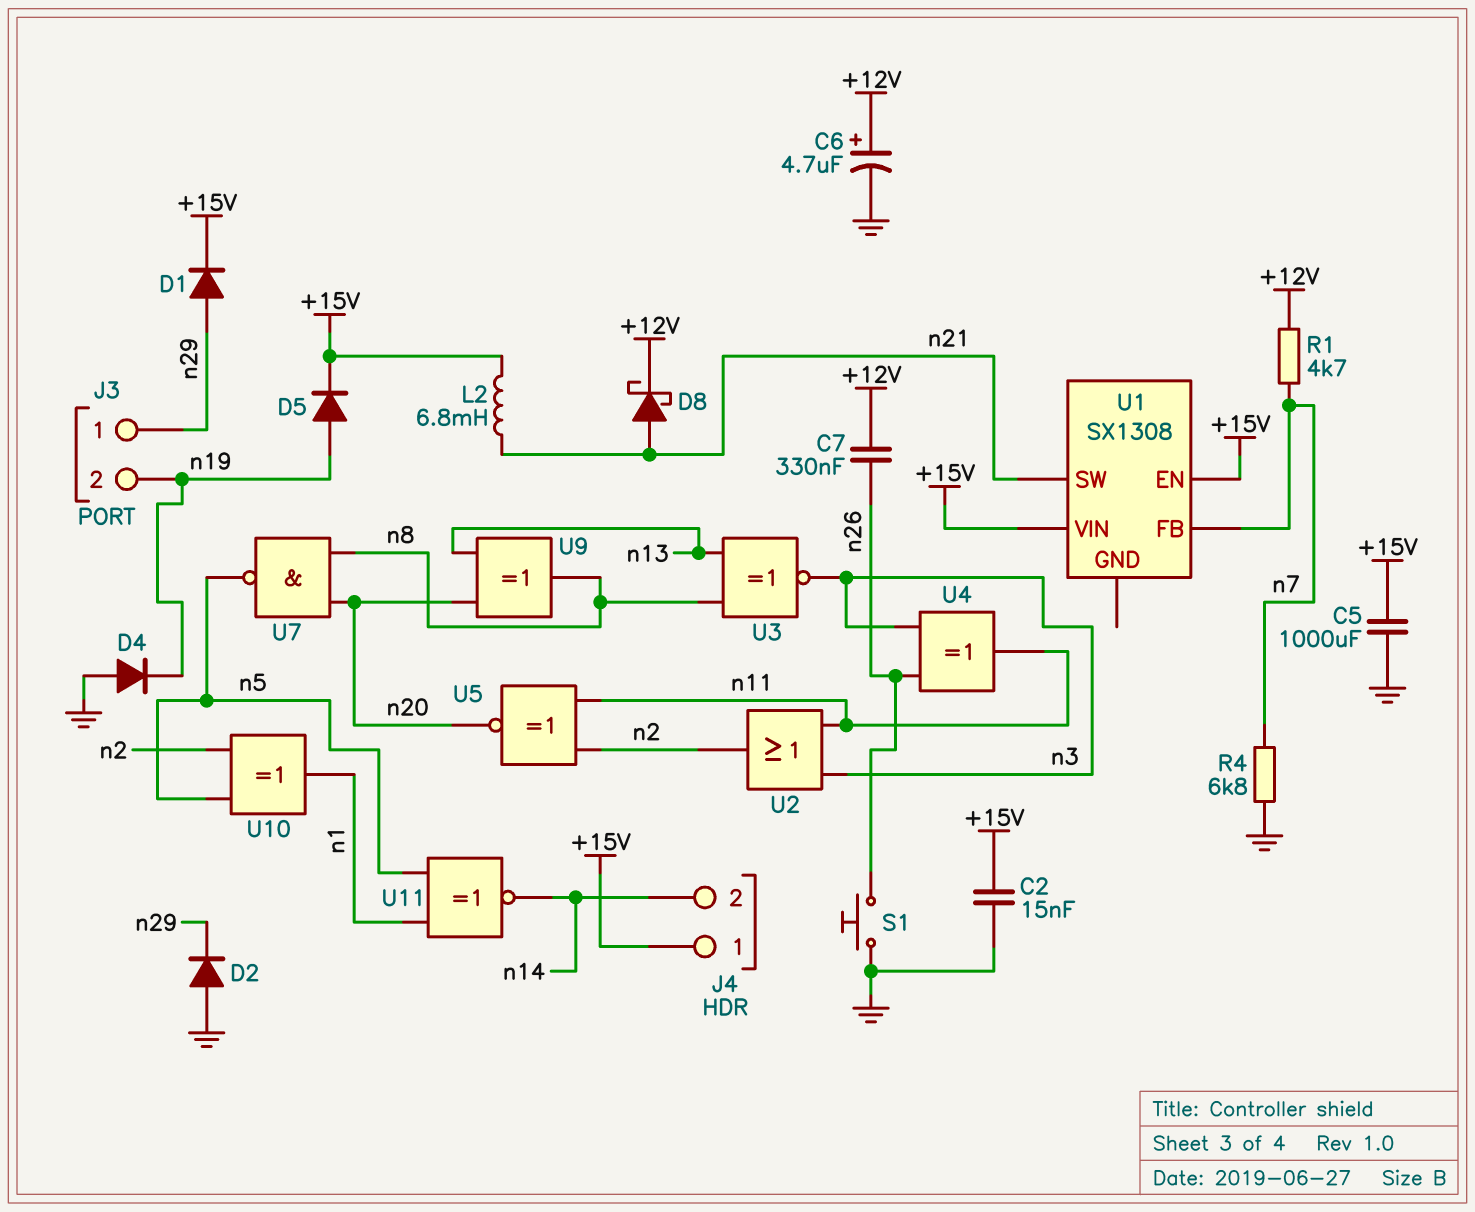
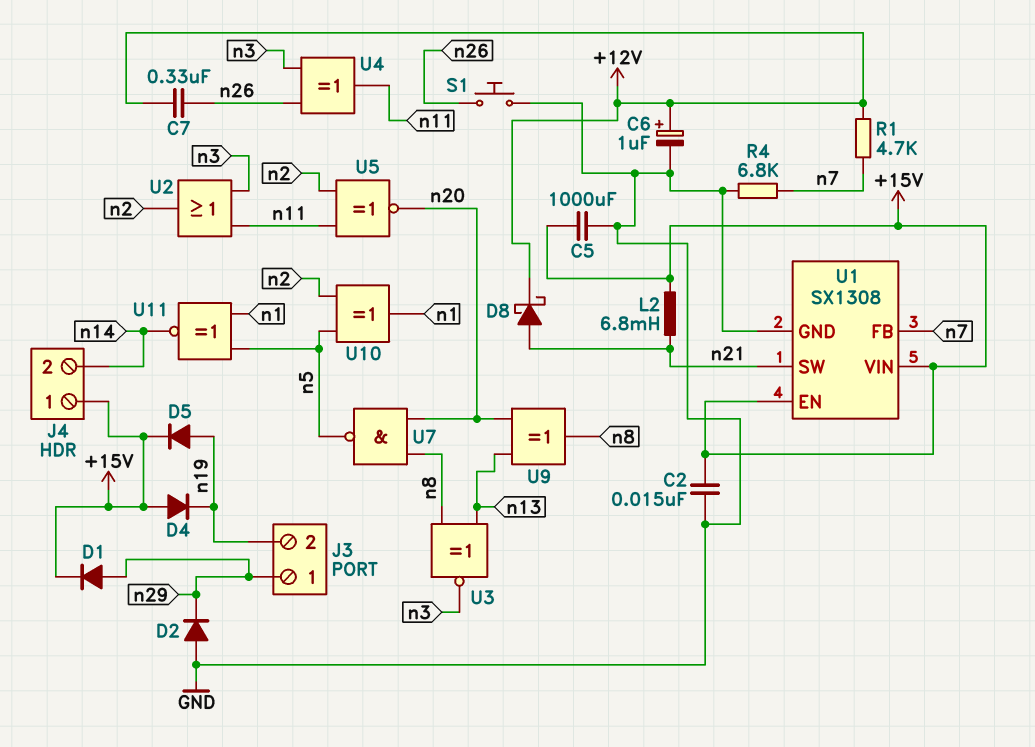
C6: 4.7uF (plus +12V, minus GND) -> 1uF (plus +12V, minus GND)
D4: diode (A GND, K n19) -> diode (A +15V, K n19)
U1 pin GND: none -> GND

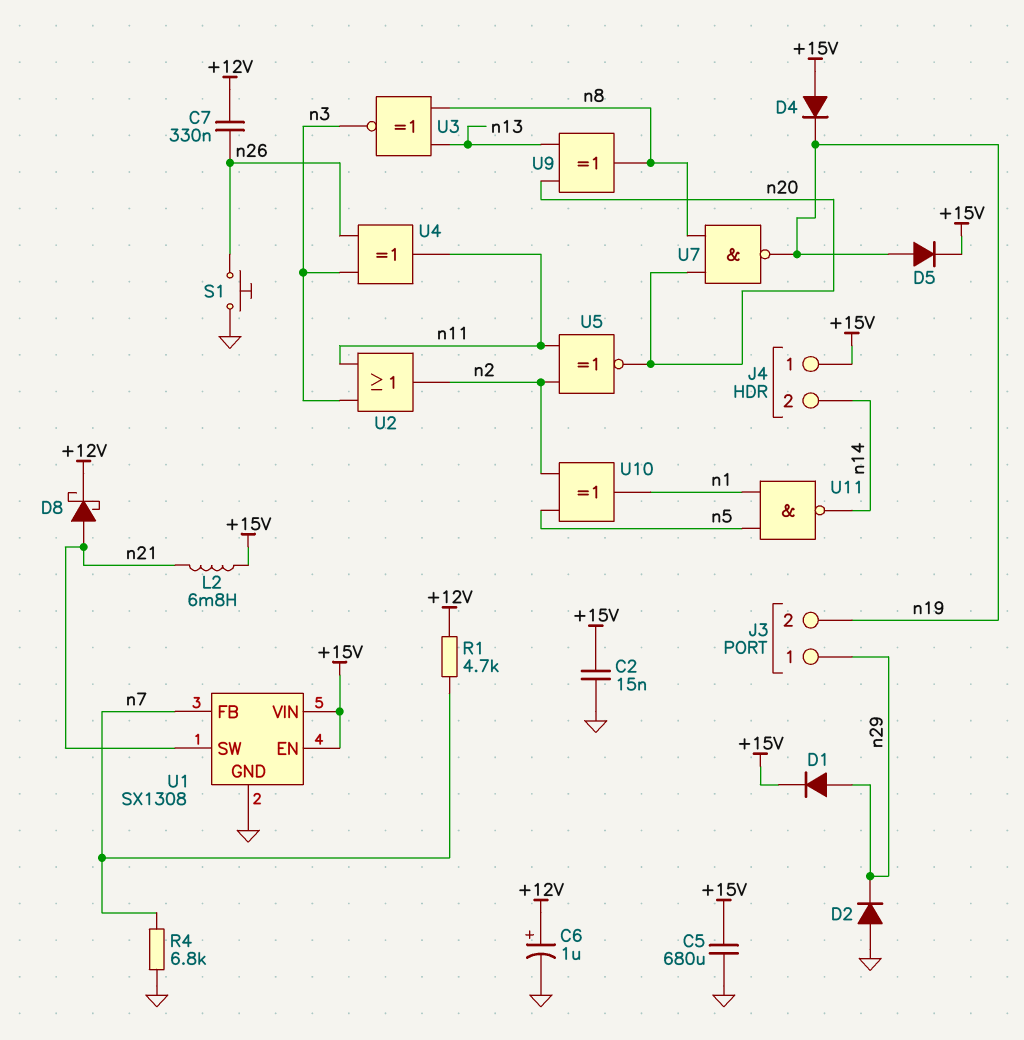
C5: 1000uF (+15V, GND) -> 680uF (+15V, GND)
U7: NAND (in n8, in n20, out n5) -> NAND (in n8, in n20, out n19)
U11: XNOR (in n1, in n5, out n14) -> NAND (in n1, in n5, out n14)

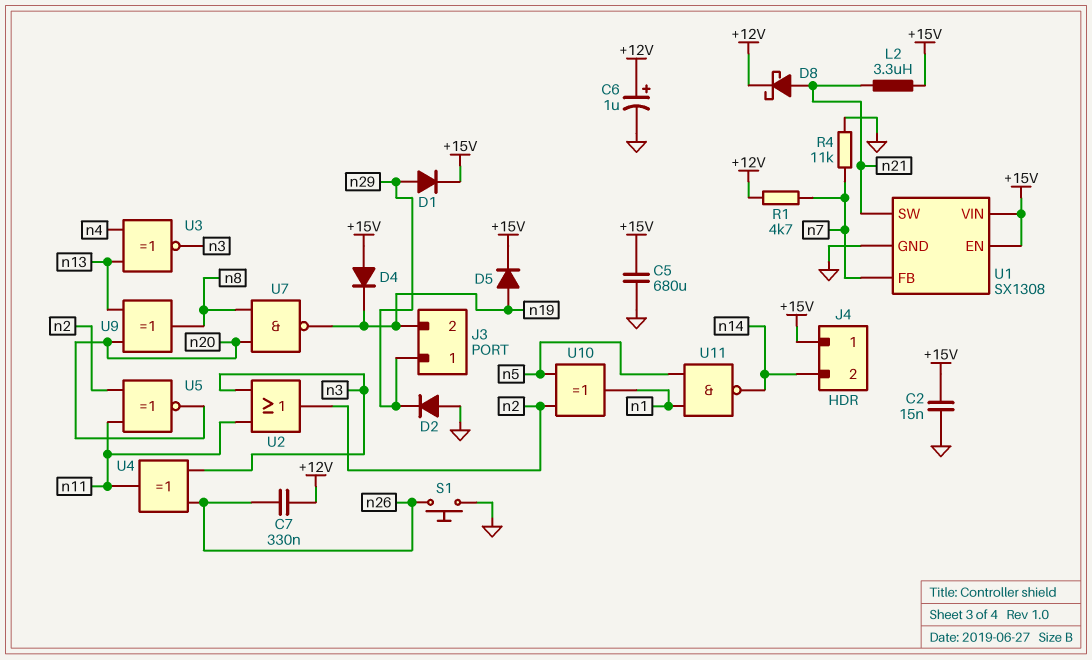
L2: 6.8mH (+15V, n21) -> 3.3uH (+15V, n21)
R4: 6.8k (GND, n7) -> 11k (GND, n7)
U3: XNOR (in n8, in n13, out n3) -> XNOR (in n4, in n13, out n3)

